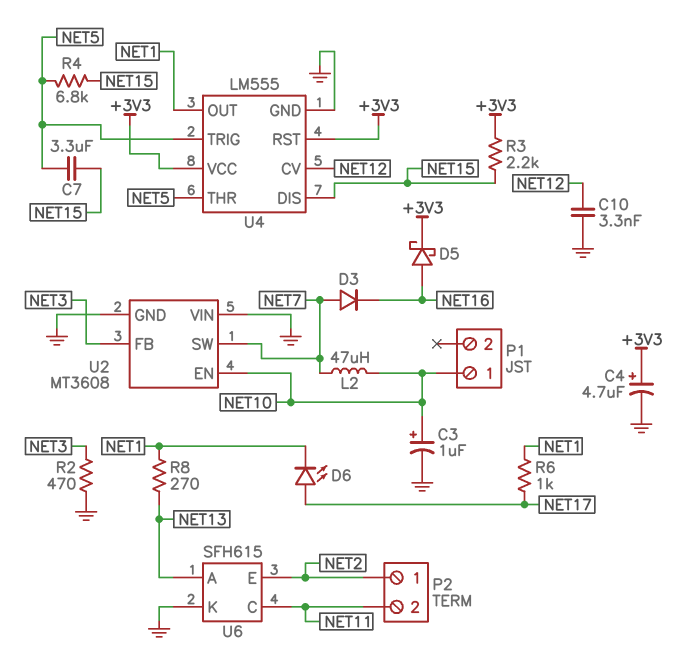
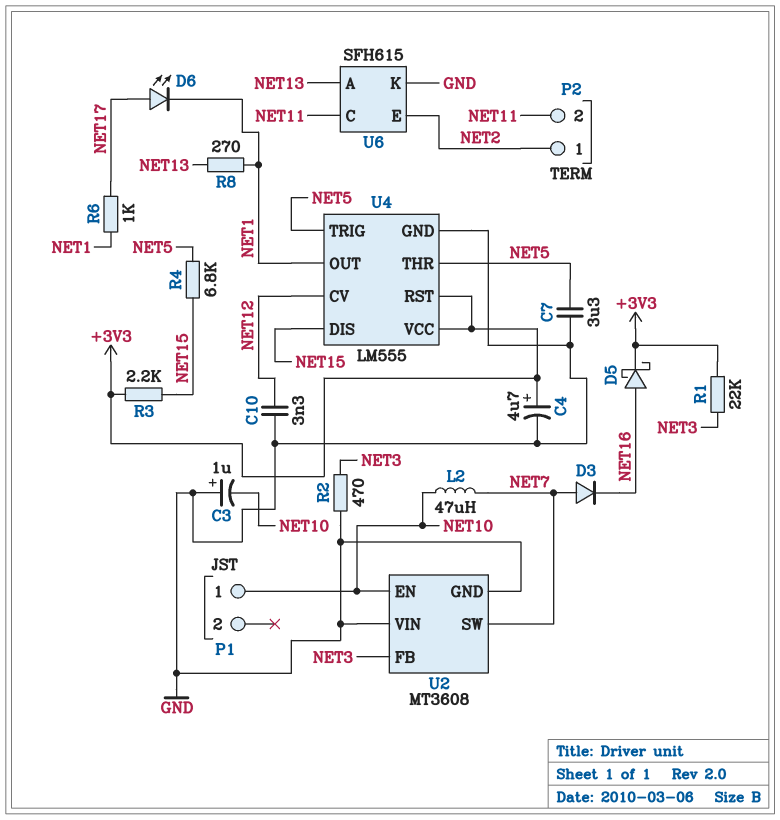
C3: 1uF (plus NET10, minus GND) -> 1uF (plus GND, minus NET10)
C7: 3.3uF (NET5, NET15) -> 3.3uF (GND, NET5)
R1: none -> 22k (+3V3, NET3)

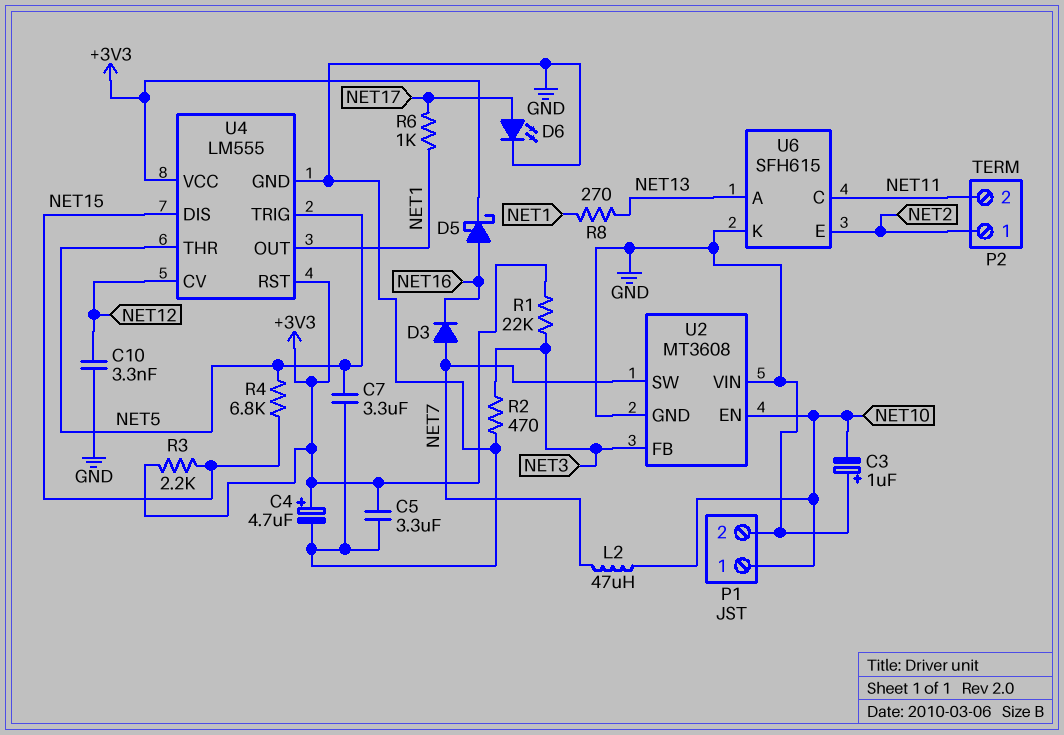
C5: none -> 3.3uF (+3V3, GND)
D6: LED (A NET17, K NET1) -> LED (A NET17, K GND)
P1 pin 2: none -> GND

